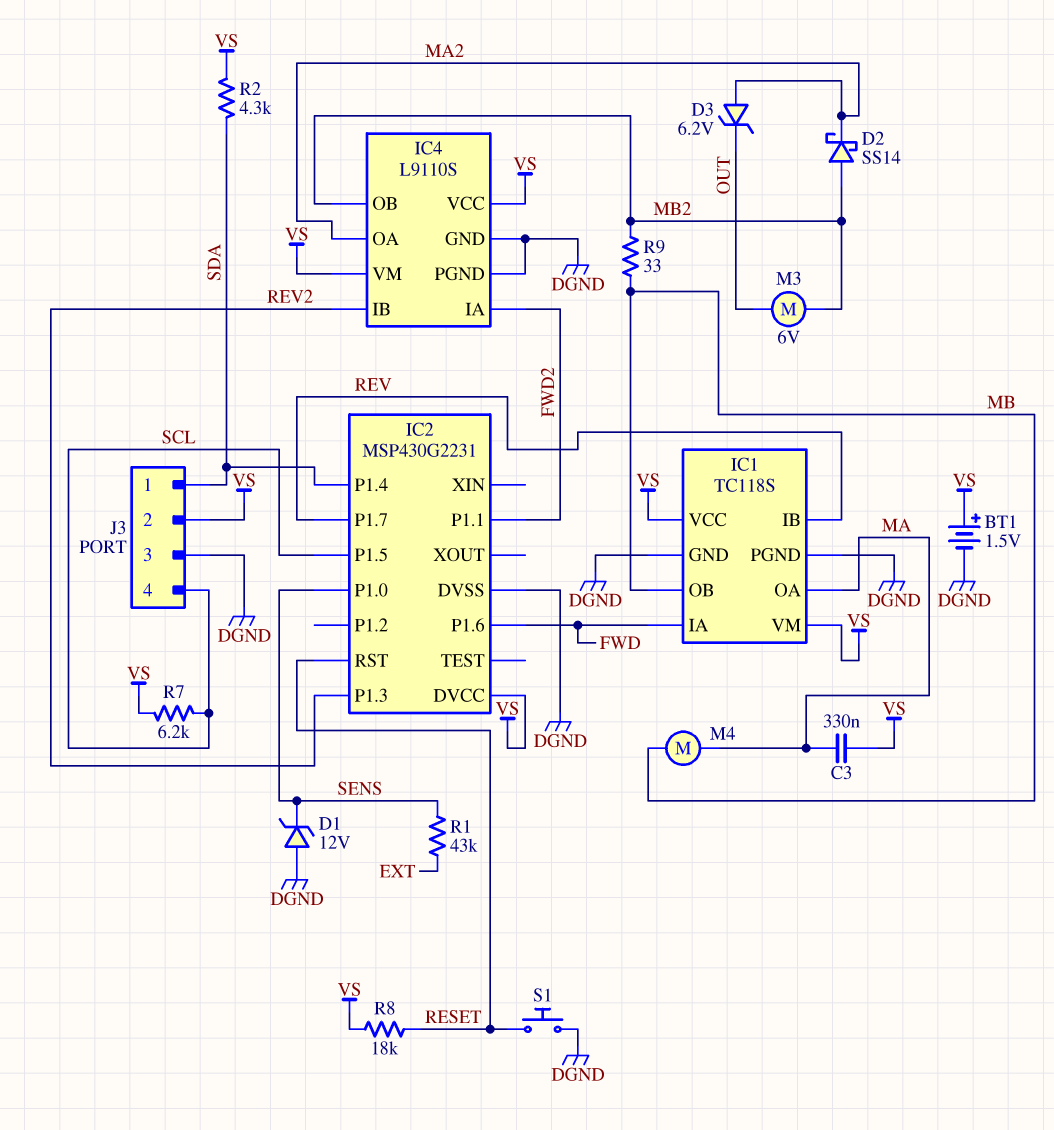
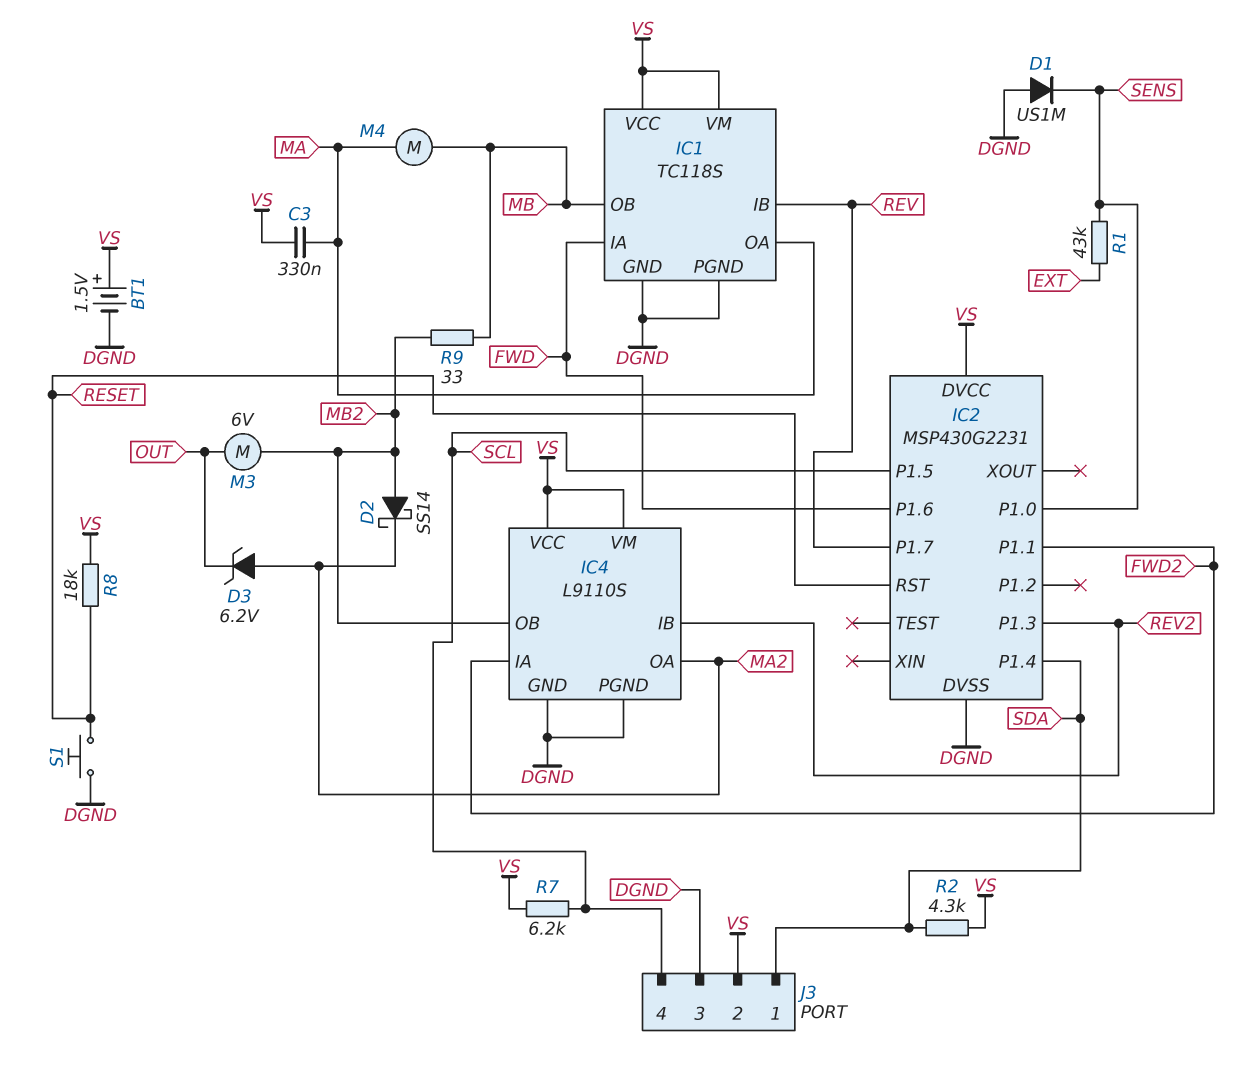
D1: zener 12V (A DGND, K SENS) -> diode US1M (A DGND, K SENS)

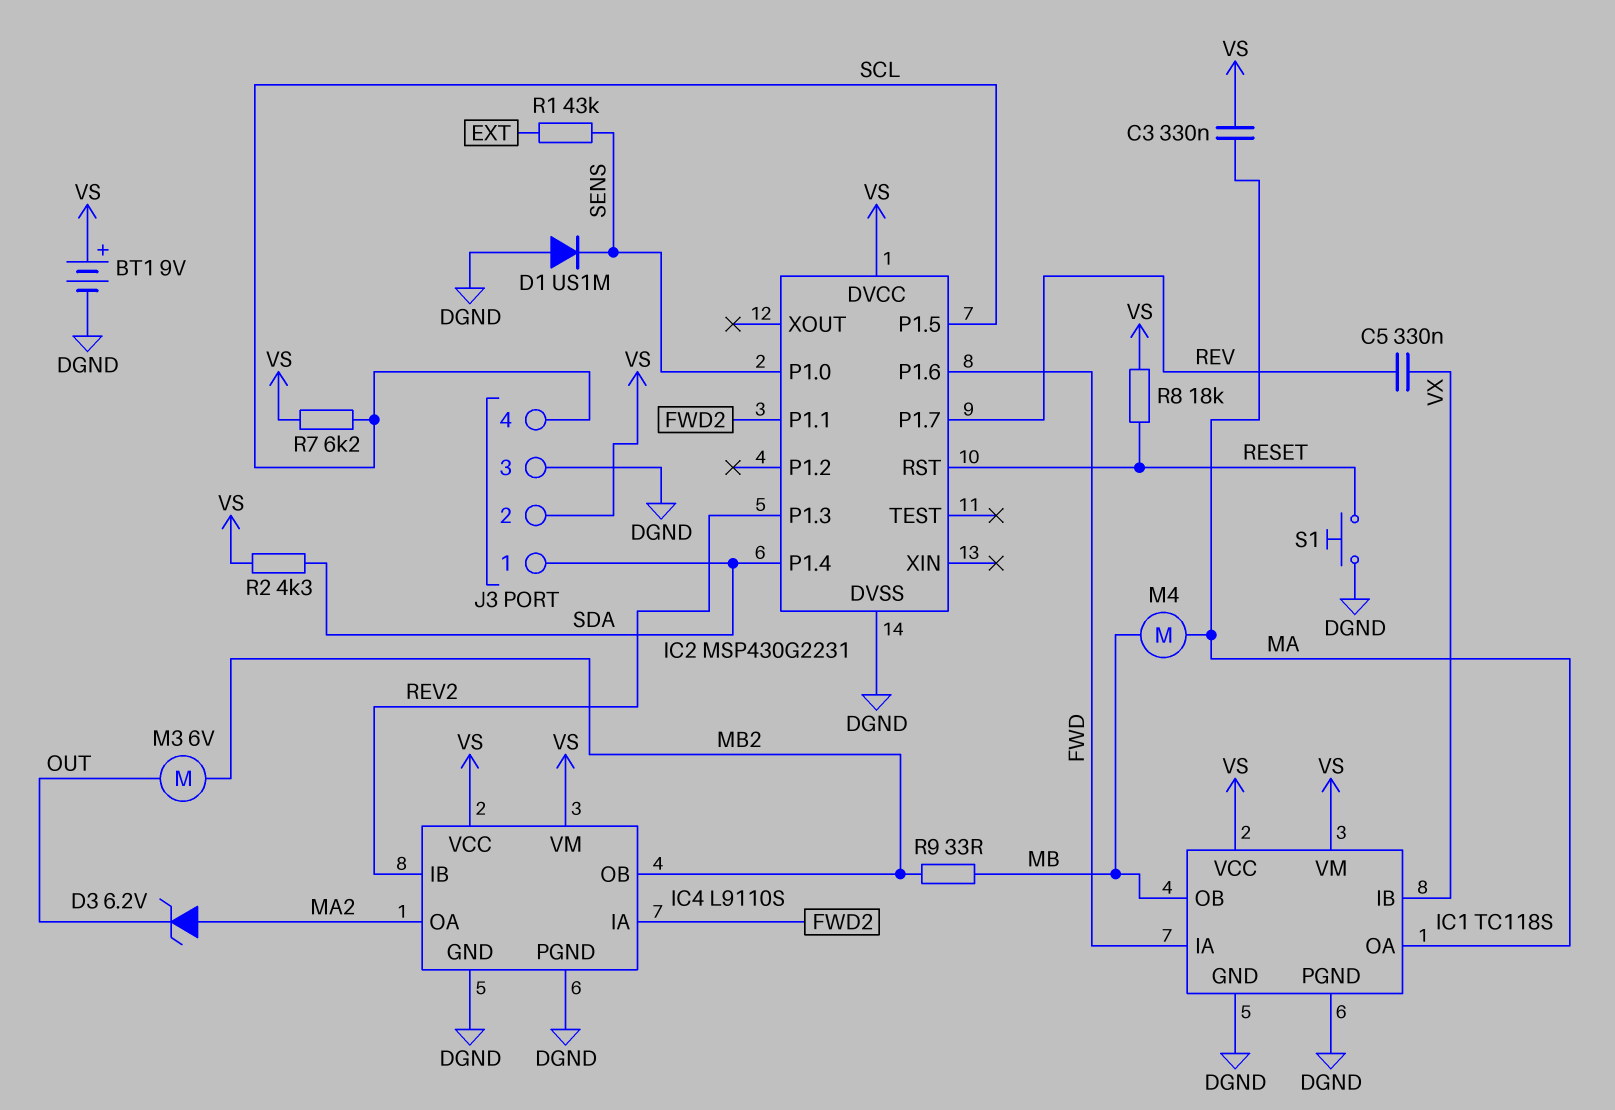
BT1: 1.5V (plus VS, minus DGND) -> 9V (plus VS, minus DGND)
C5: none -> 330nF (REV, VX)
D2: schottky SS14 (A MB2, K MA2) -> none
IC1 pin IB: REV -> VX

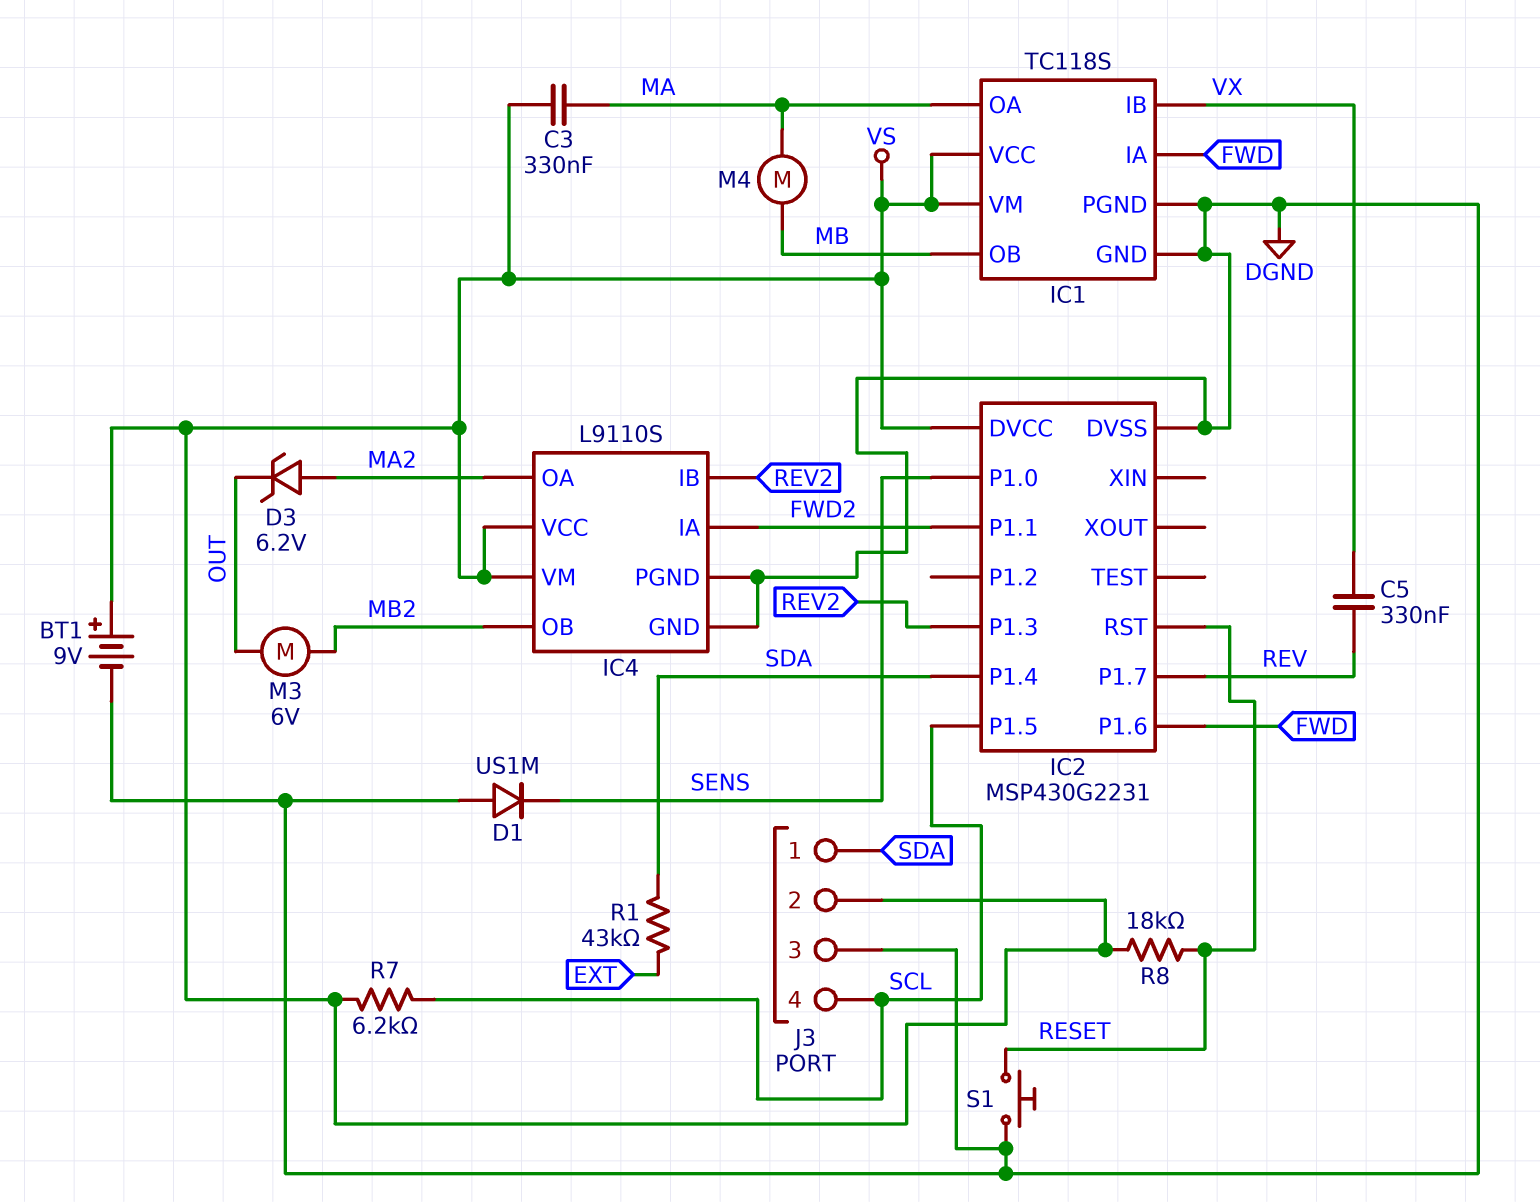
R1: 43k (EXT, SENS) -> 43k (EXT, SDA)
R2: 4.3k (SDA, VS) -> none
R9: 33 (MB, MB2) -> none

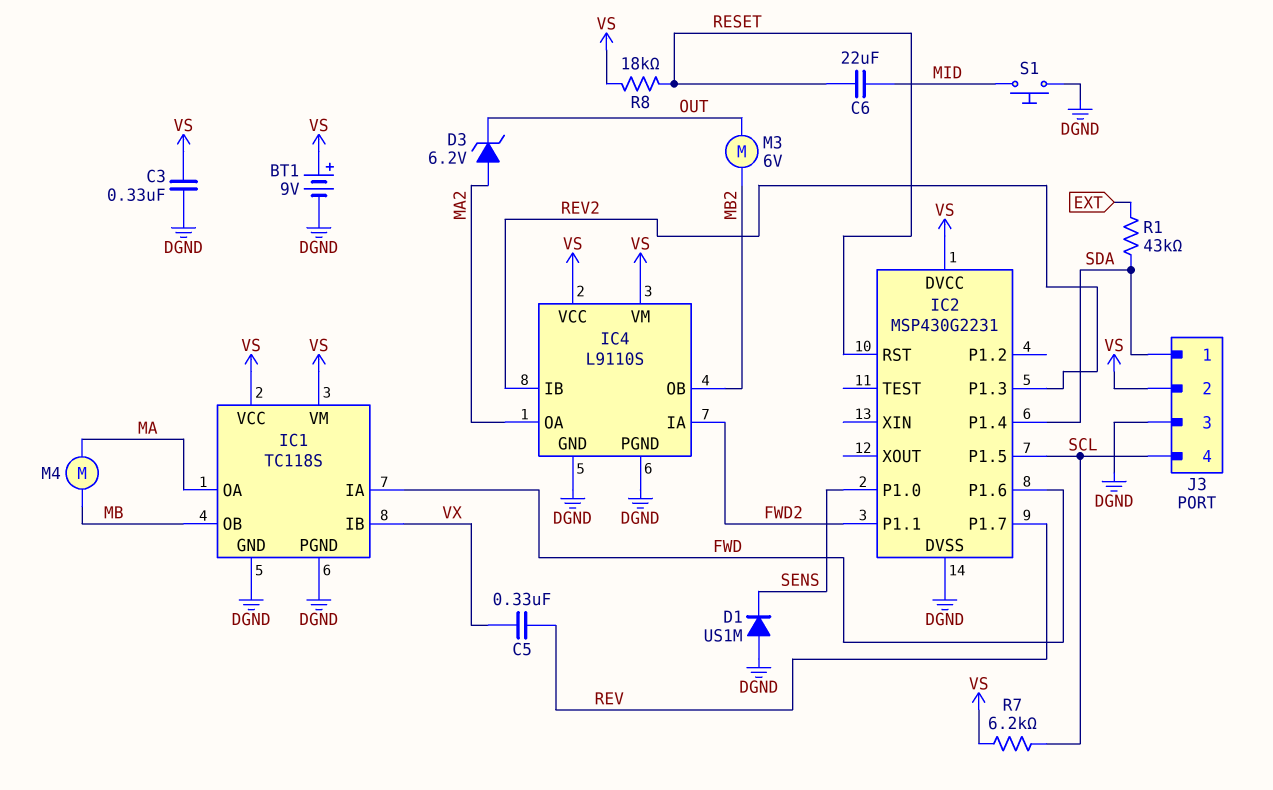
C3: 330nF (MA, VS) -> 330nF (DGND, VS)
C6: none -> 22uF (MID, RESET)
S1: button (DGND, RESET) -> button (DGND, MID)

